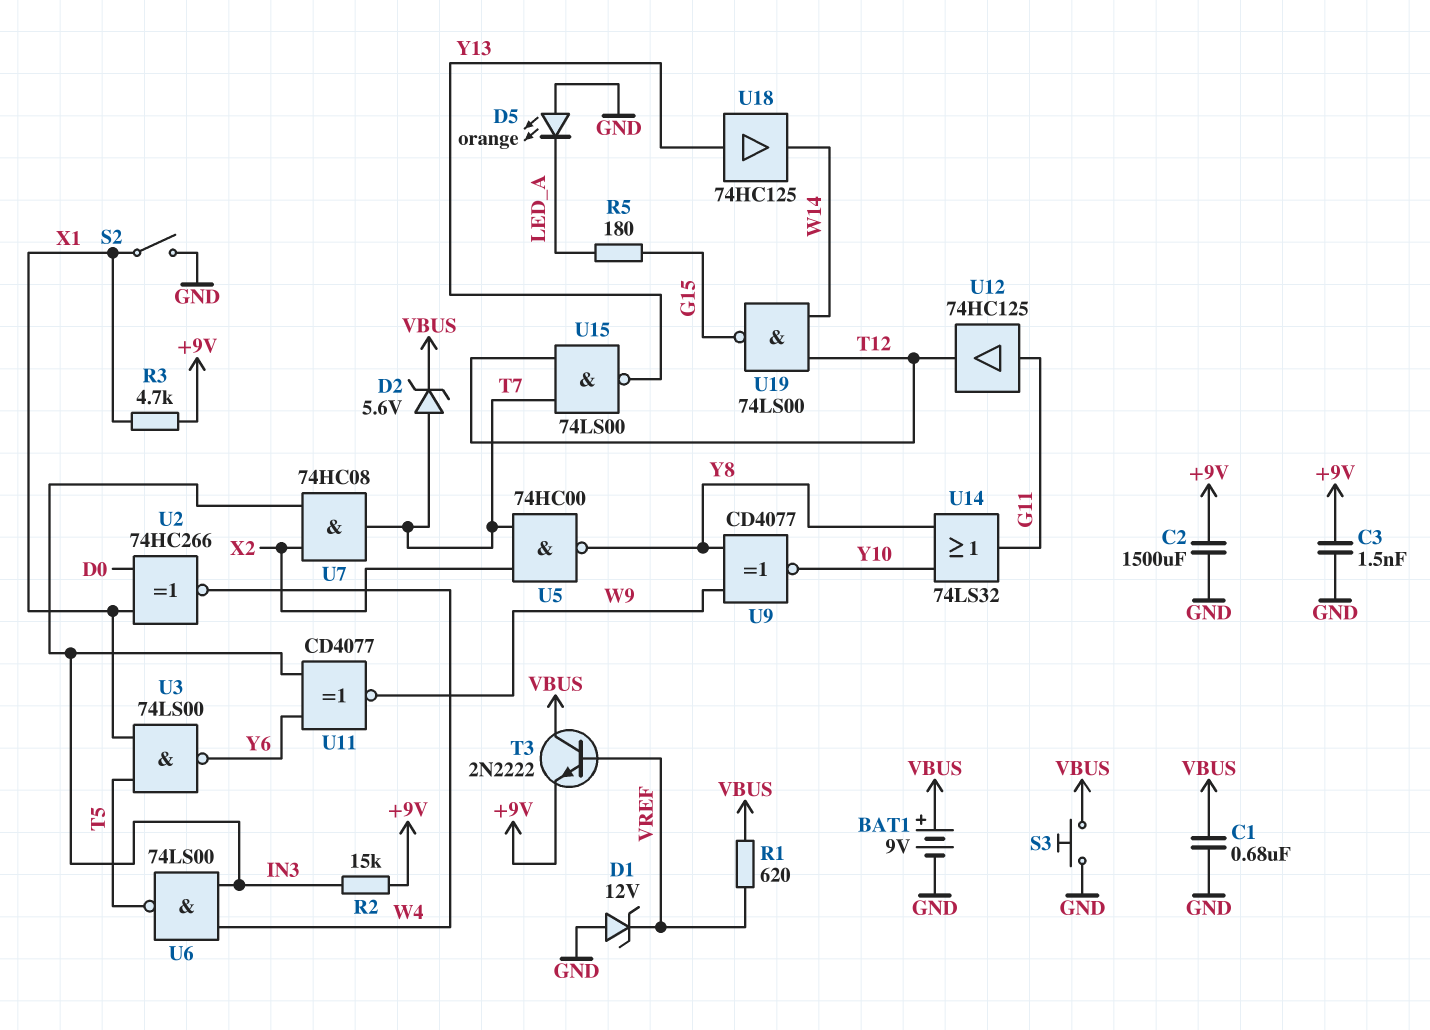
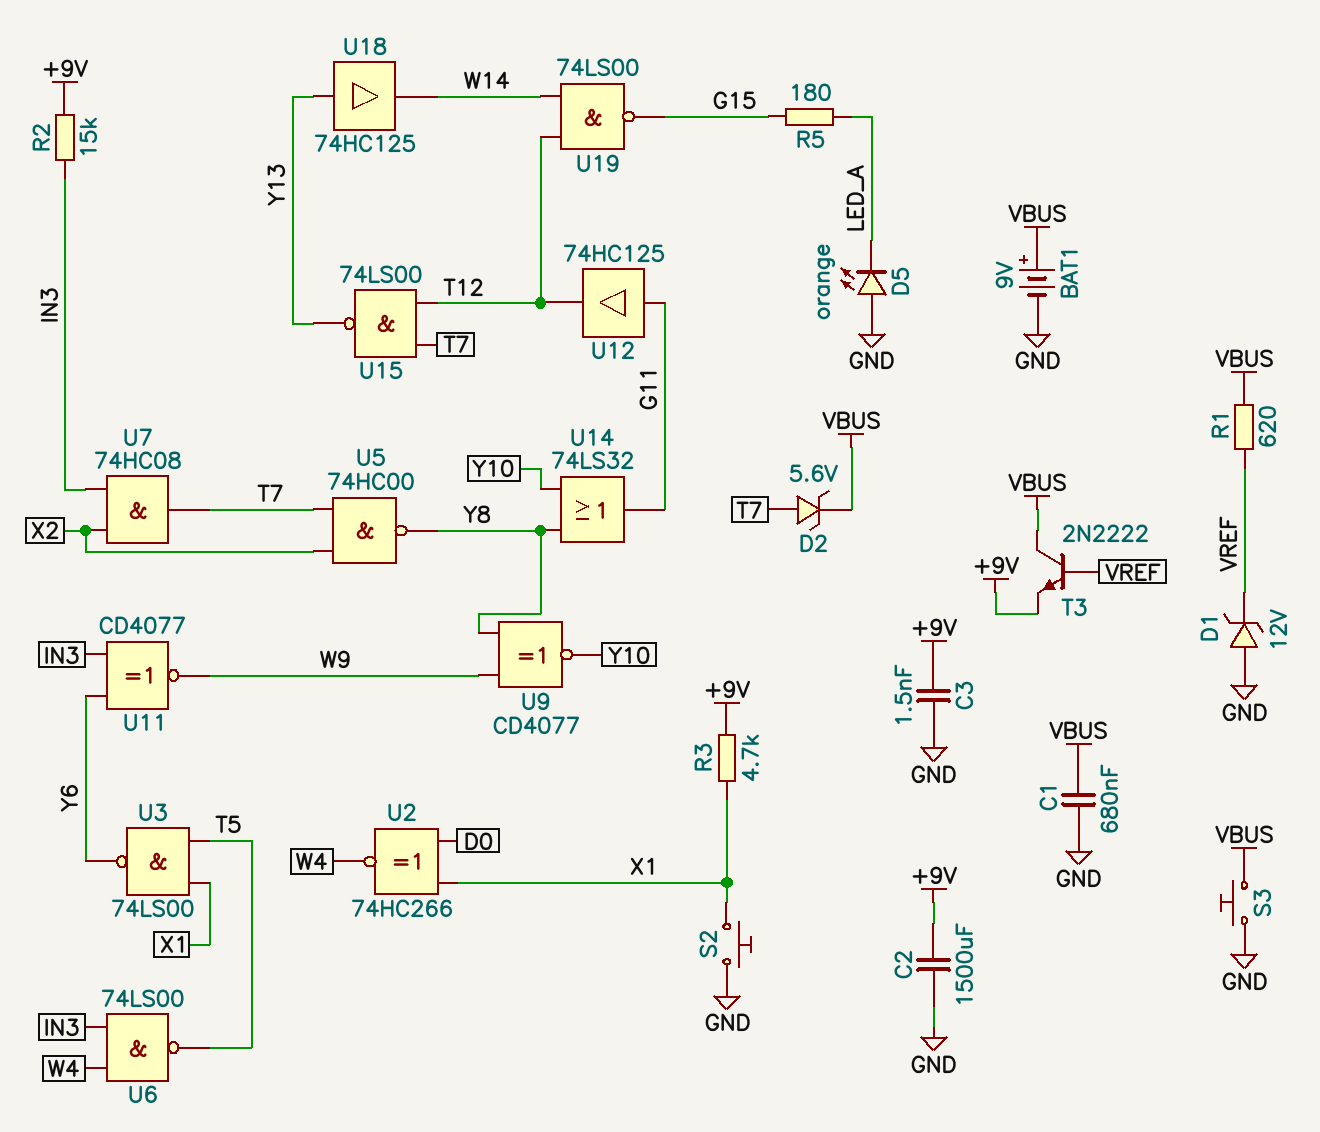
S2: switch (GND, X1) -> button (GND, X1)

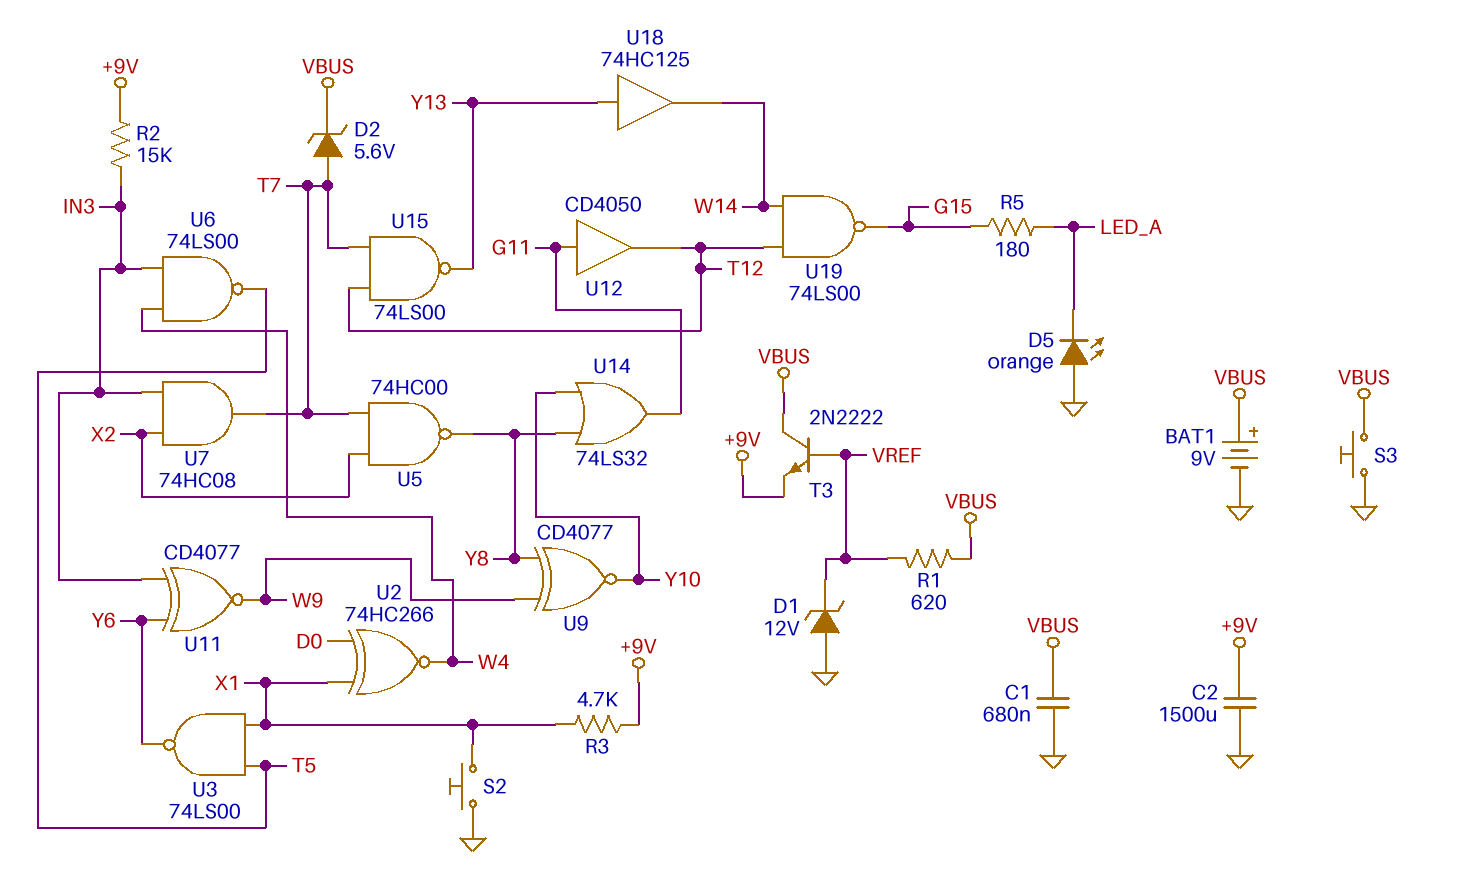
C3: 1.5nF (+9V, GND) -> none
U12: buffer 74HC125 (in G11, out T12) -> buffer CD4050 (in G11, out T12)

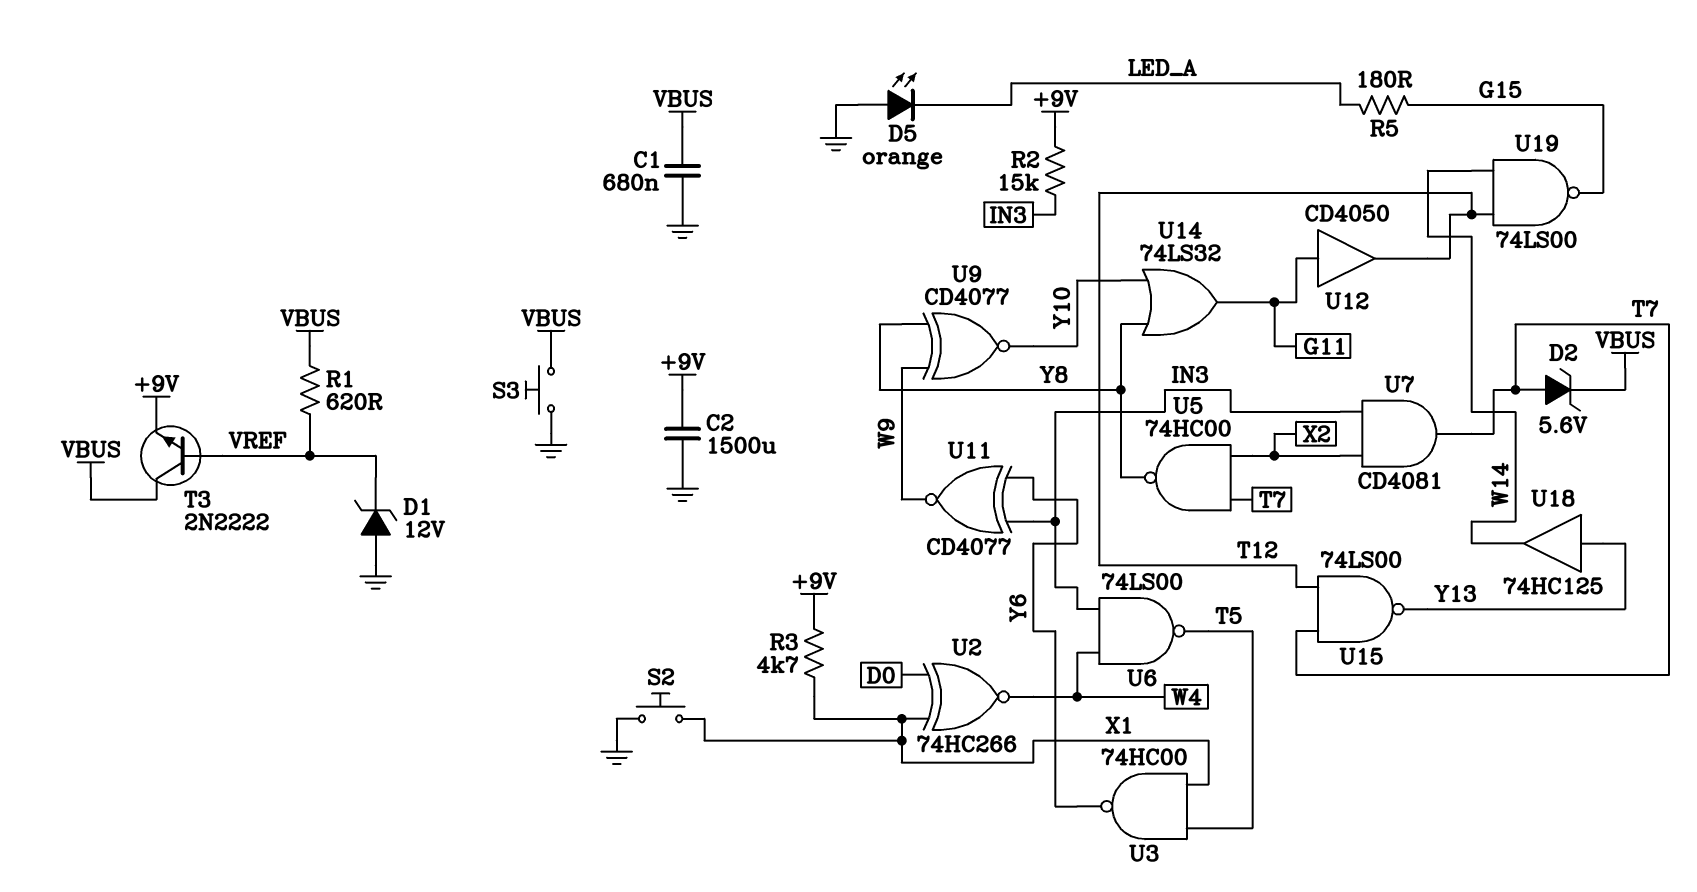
BAT1: 9V (plus VBUS, minus GND) -> none
U3: NAND 74LS00 (in T5, in X1, out Y6) -> NAND 74HC00 (in T5, in X1, out Y6)
U7: AND 74HC08 (in IN3, in X2, out T7) -> AND CD4081 (in IN3, in X2, out T7)

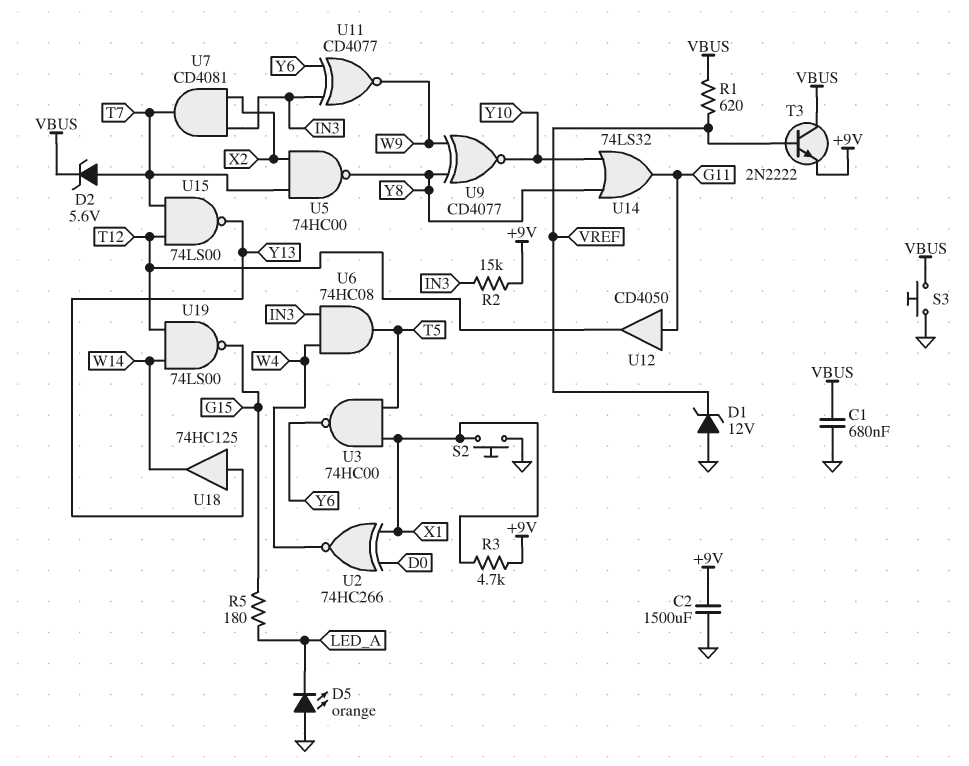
U6: NAND 74LS00 (in IN3, in W4, out T5) -> AND 74HC08 (in IN3, in W4, out T5)

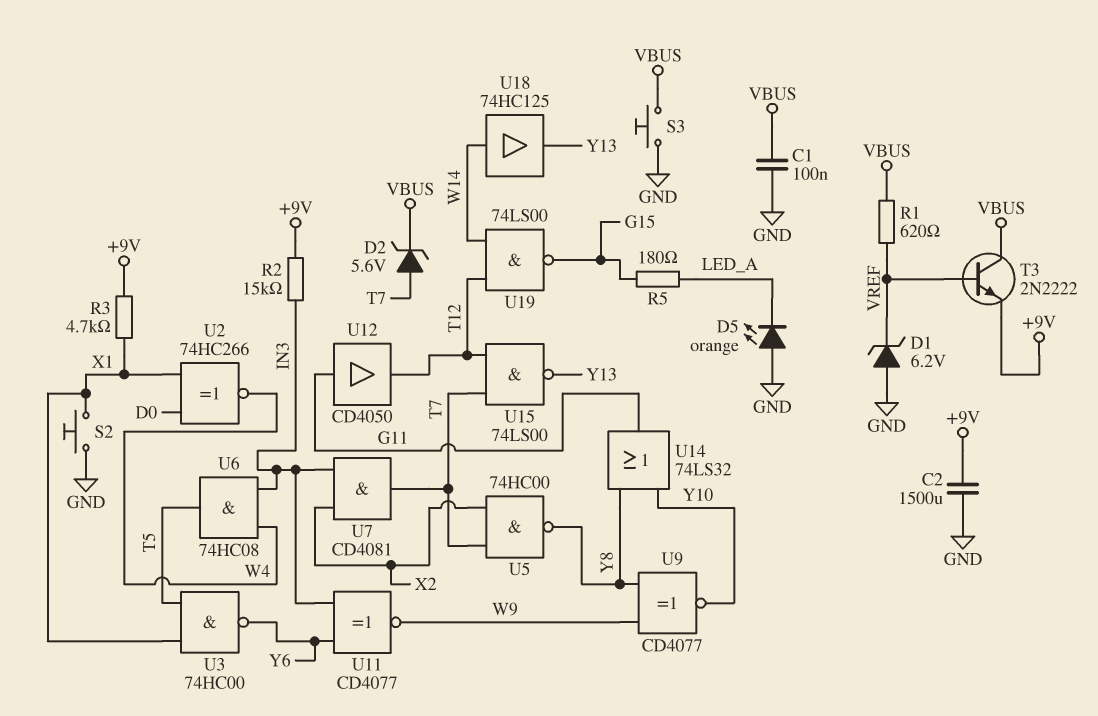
C1: 680nF (GND, VBUS) -> 100nF (GND, VBUS)
D1: zener 12V (A GND, K VREF) -> zener 6.2V (A GND, K VREF)
U18: buffer 74HC125 (in Y13, out W14) -> buffer 74HC125 (in W14, out Y13)

